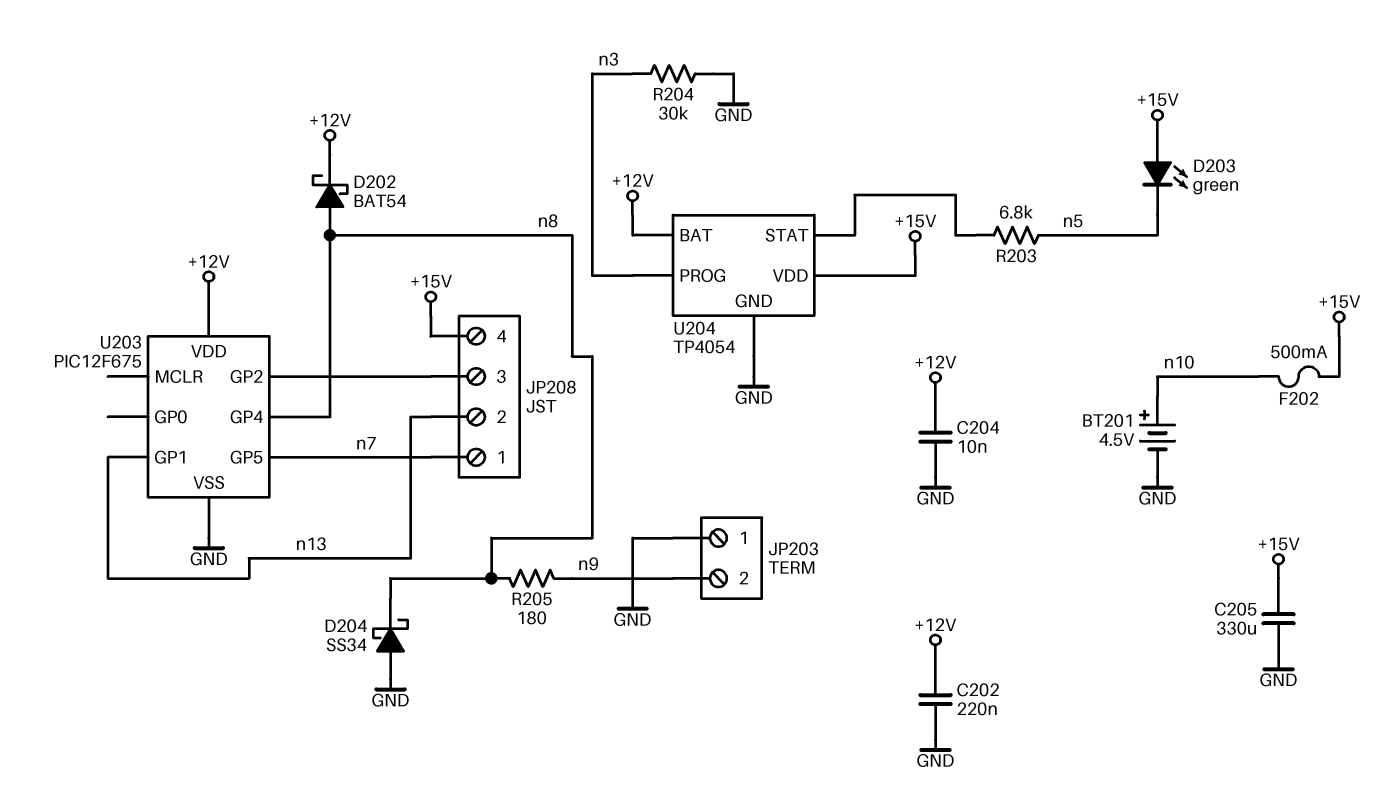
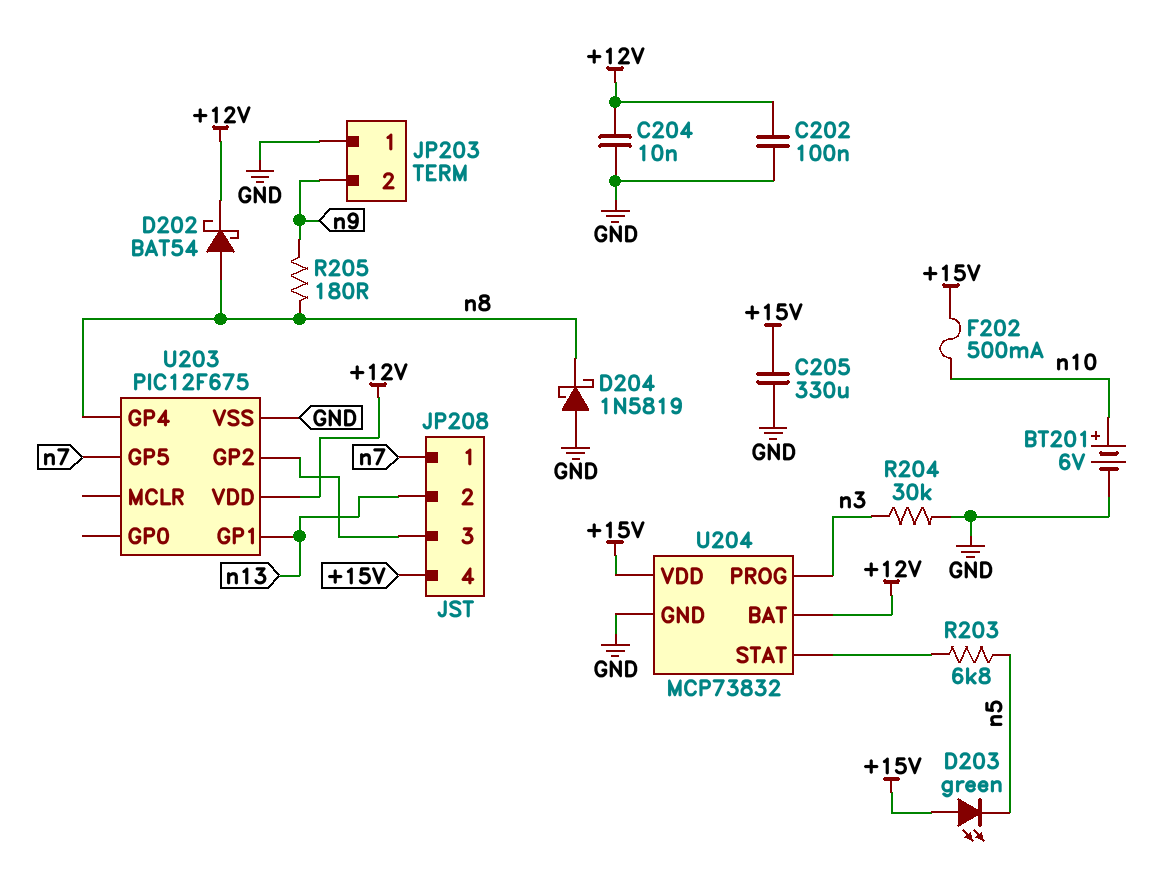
BT201: 4.5V (plus n10, minus GND) -> 6V (plus n10, minus GND)
C202: 220nF (+12V, GND) -> 100nF (+12V, GND)
D204: schottky SS34 (A GND, K n8) -> schottky 1N5819 (A GND, K n8)
U204: TP4054 -> MCP73832

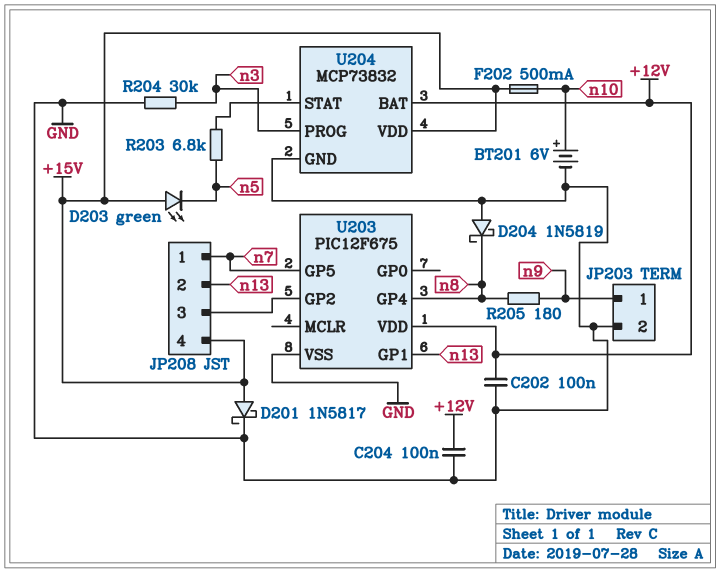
C204: 10nF (+12V, GND) -> 100nF (+12V, GND)
C205: 330uF (+15V, GND) -> none
D201: none -> schottky 1N5817 (A +15V, K GND)
D202: schottky BAT54 (A n8, K +12V) -> none
JP203 pin 1: GND -> n9
JP203 pin 2: n9 -> GND

